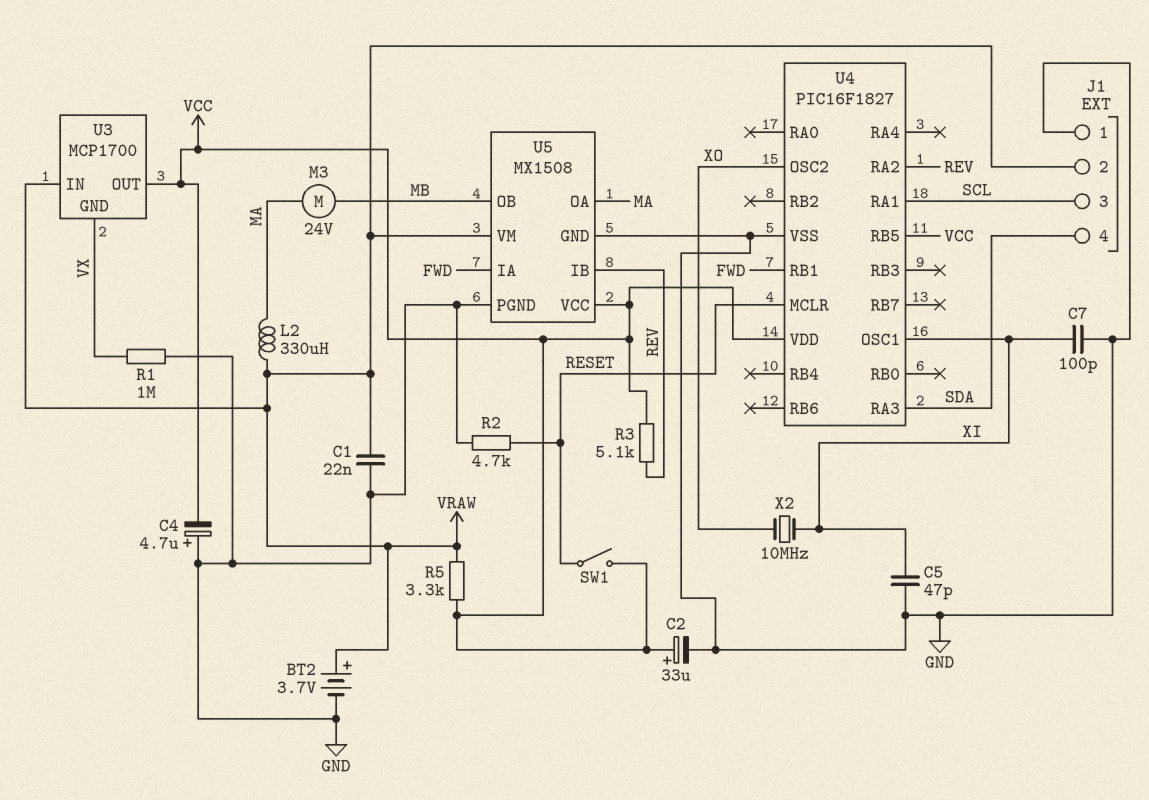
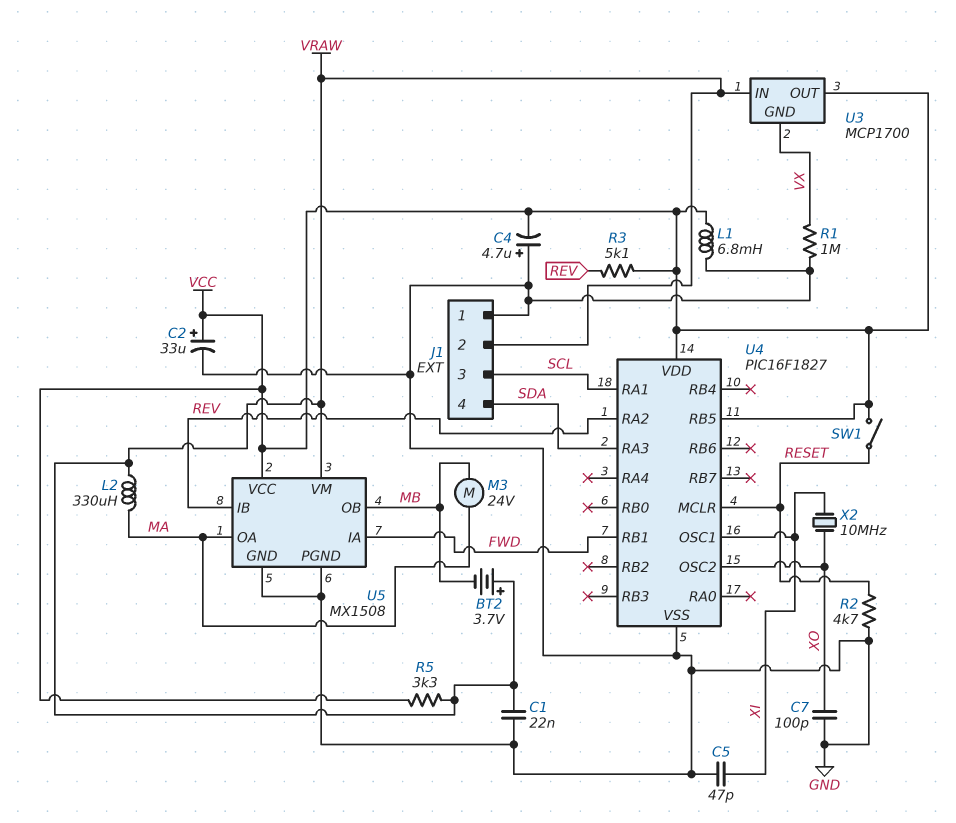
BT2: 3.7V (plus VRAW, minus GND) -> 3.7V (plus VRAW, minus MB)
C7: 100pF (GND, XI) -> 100pF (GND, XO)
L1: none -> 6.8mH (GND, VCC)

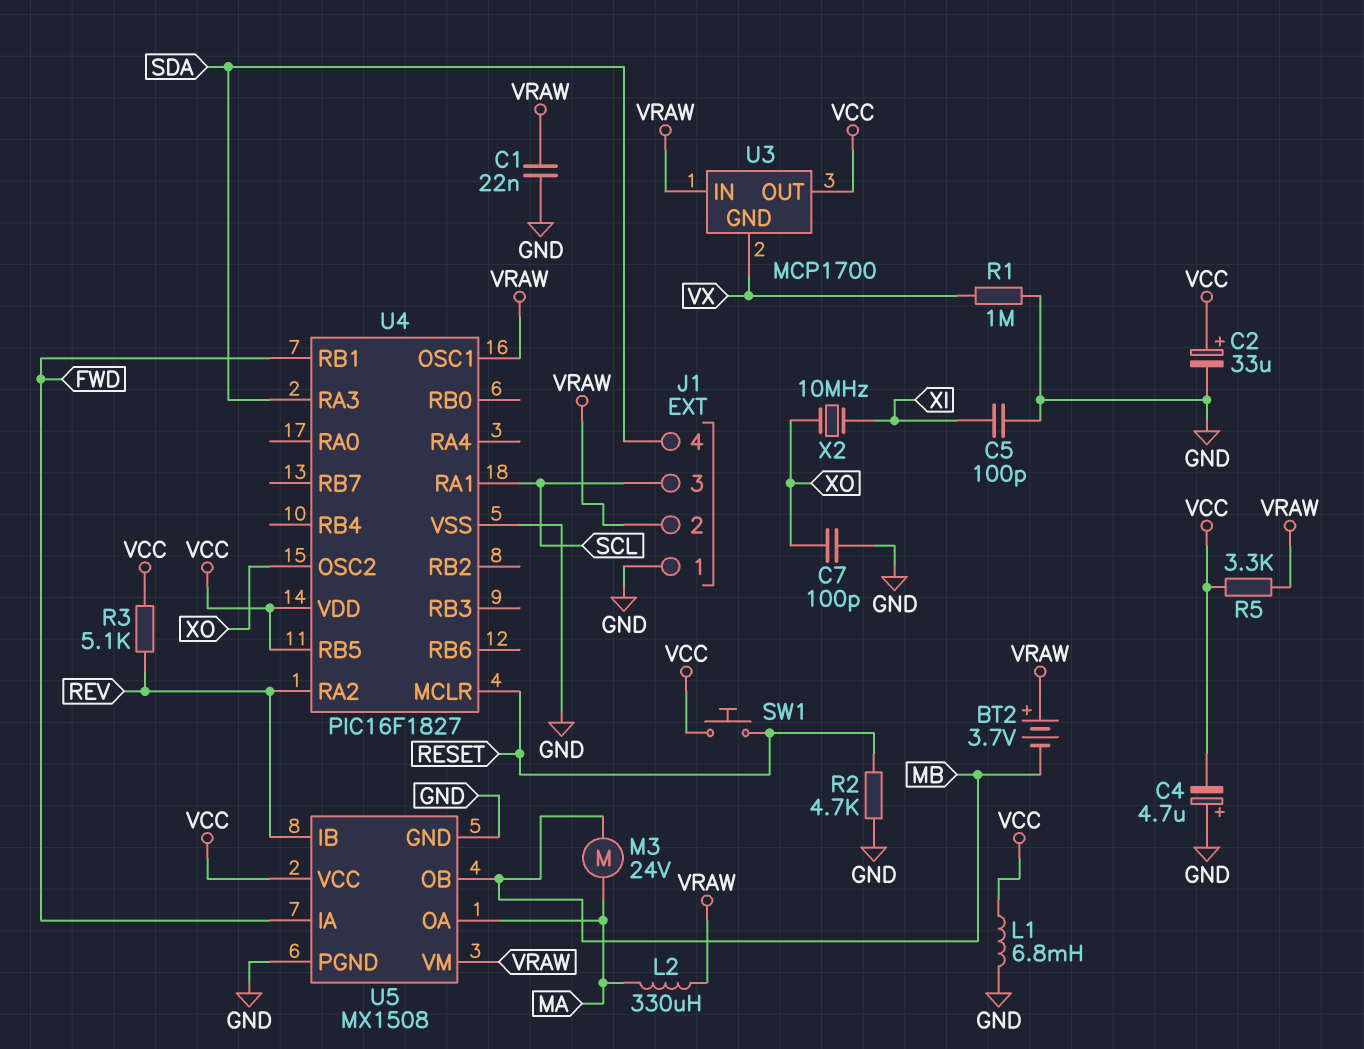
C5: 47pF (GND, XI) -> 100pF (GND, XI)
SW1: switch (RESET, VCC) -> button (RESET, VCC)
U4 pin OSC1: XI -> VRAW

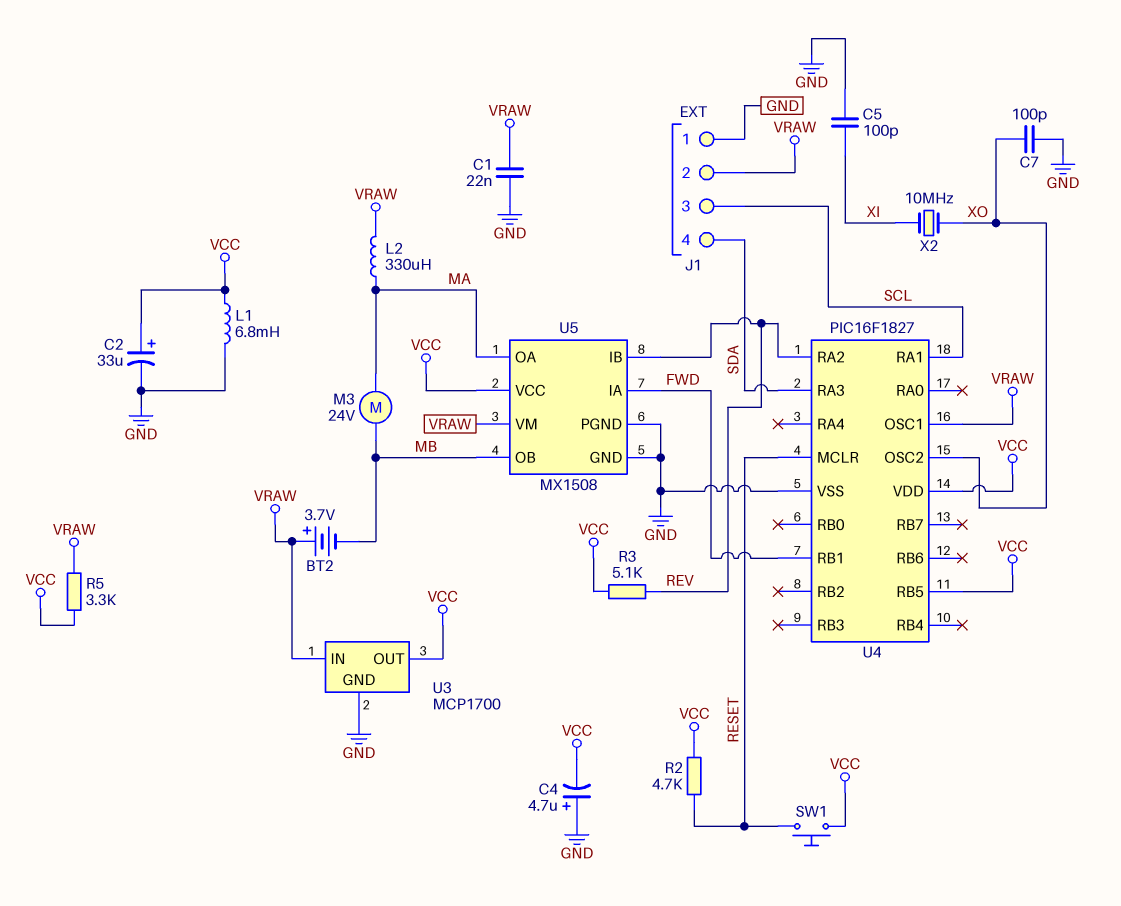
R1: 1M (GND, VX) -> none
R2: 4.7k (GND, RESET) -> 4.7k (RESET, VCC)
U3 pin GND: VX -> GND

